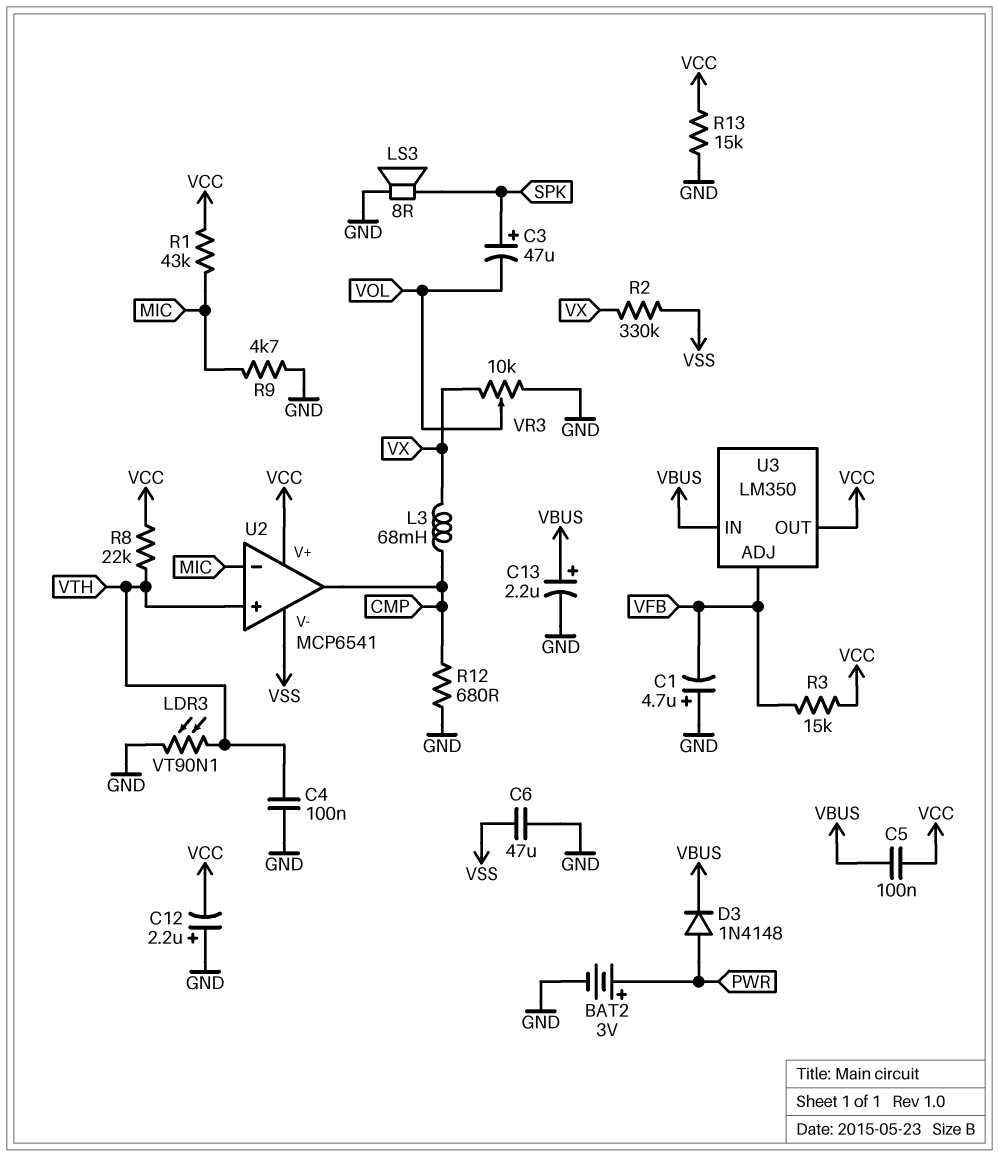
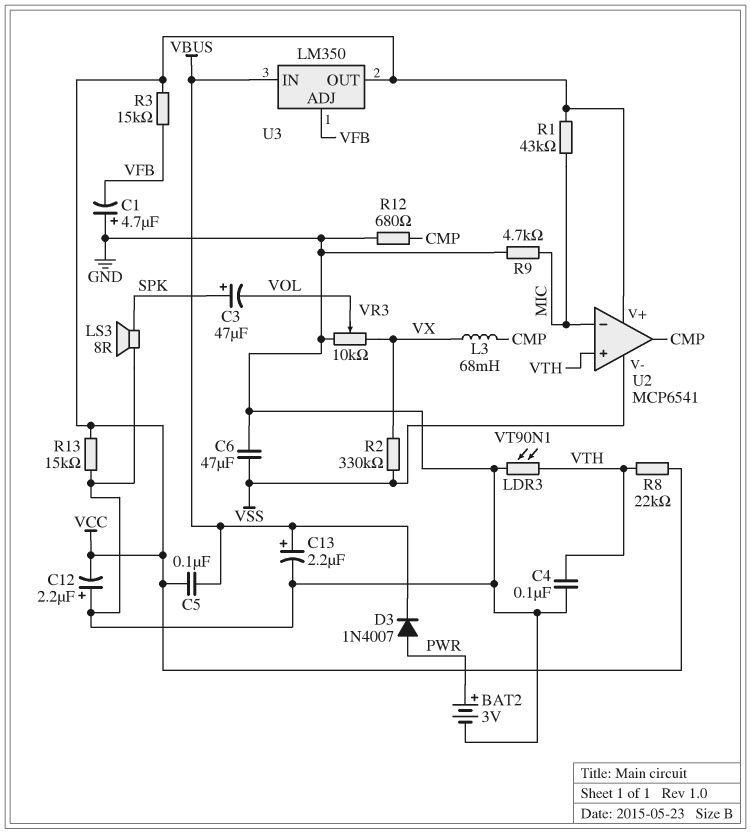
D3: diode 1N4148 (A PWR, K VBUS) -> diode 1N4007 (A PWR, K VBUS)

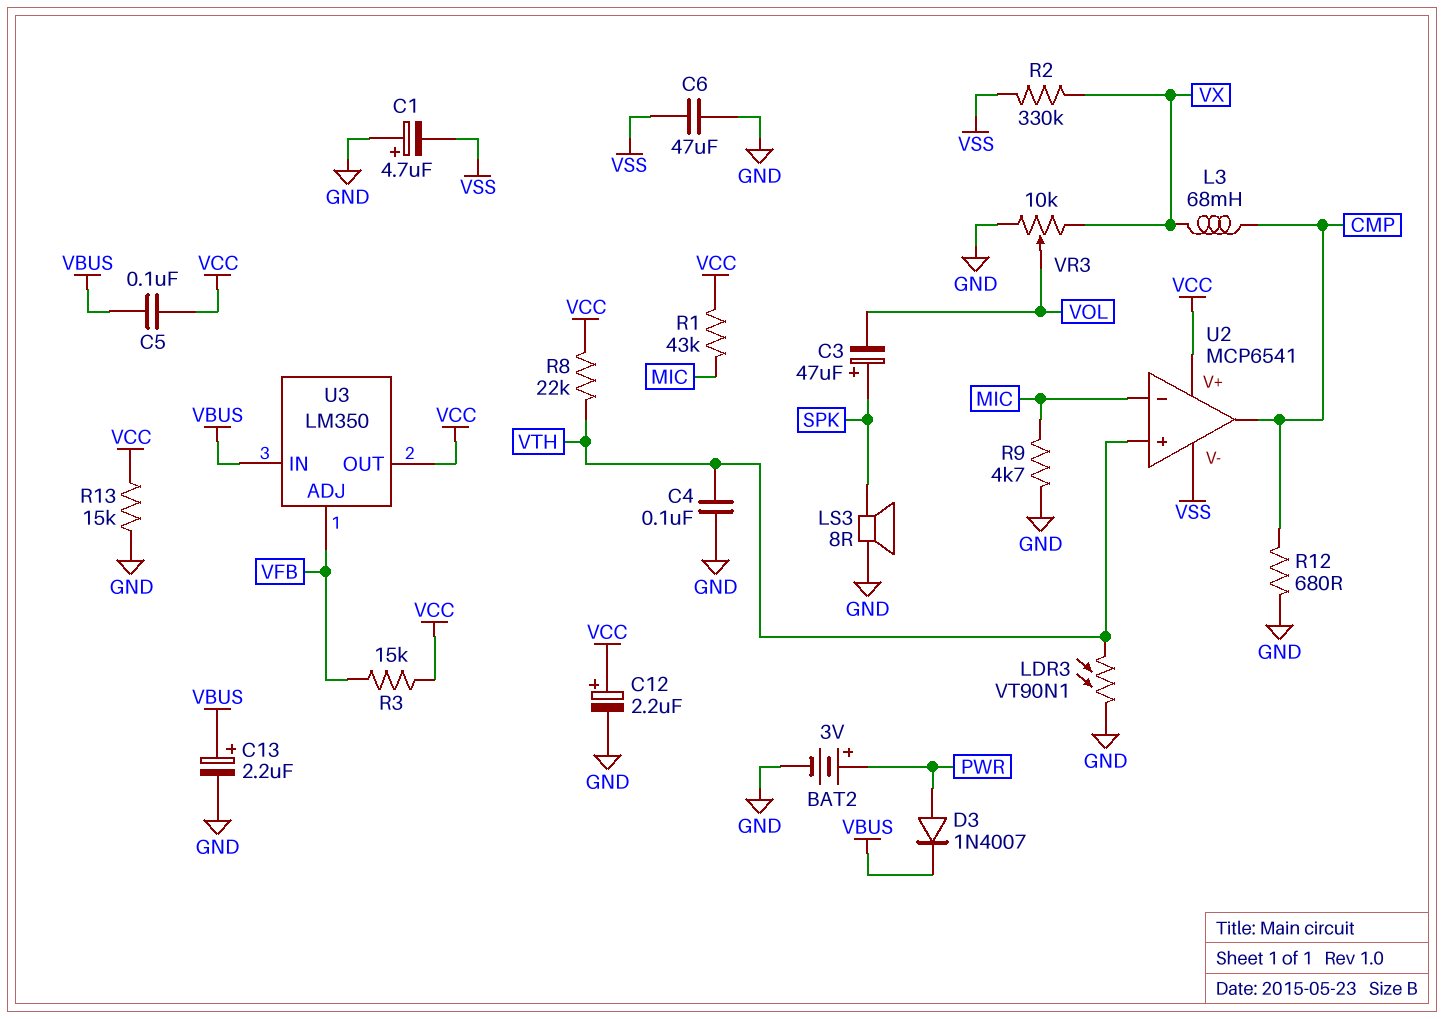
C1: 4.7uF (plus GND, minus VFB) -> 4.7uF (plus GND, minus VSS)
C12: 2.2uF (plus GND, minus VCC) -> 2.2uF (plus VCC, minus GND)

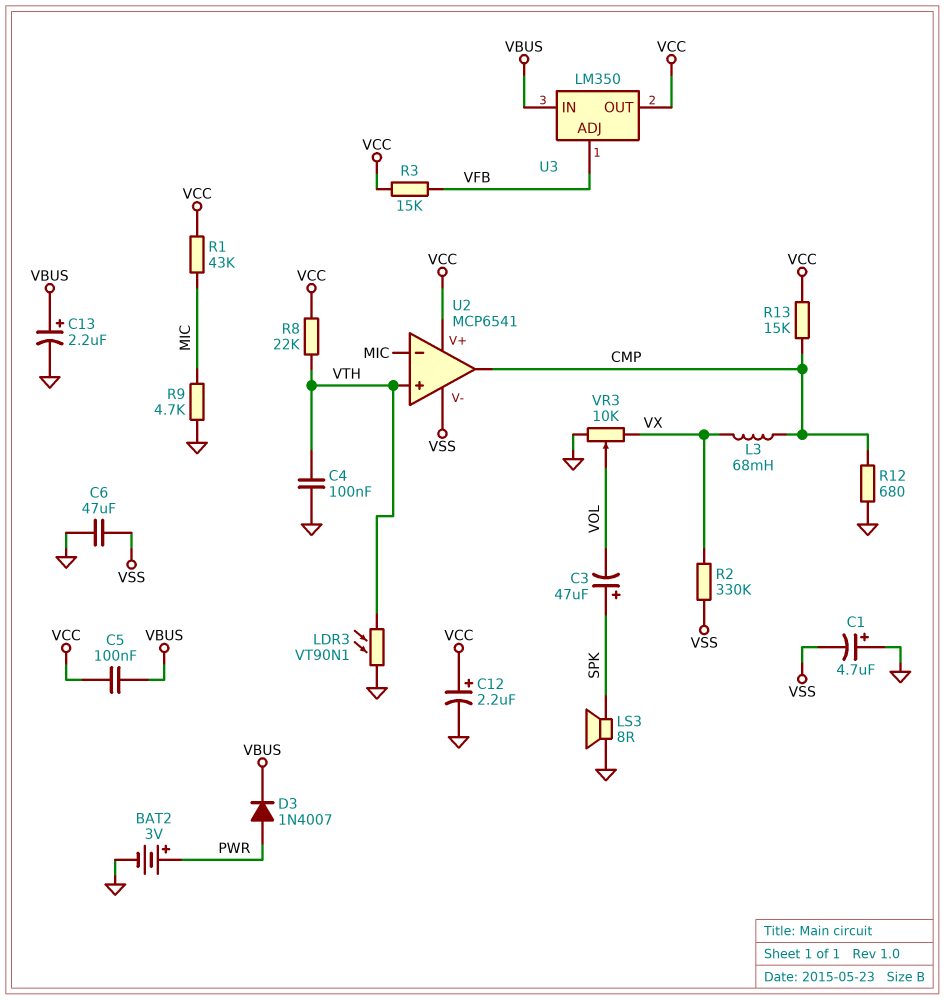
R13: 15k (GND, VCC) -> 15k (CMP, VCC)

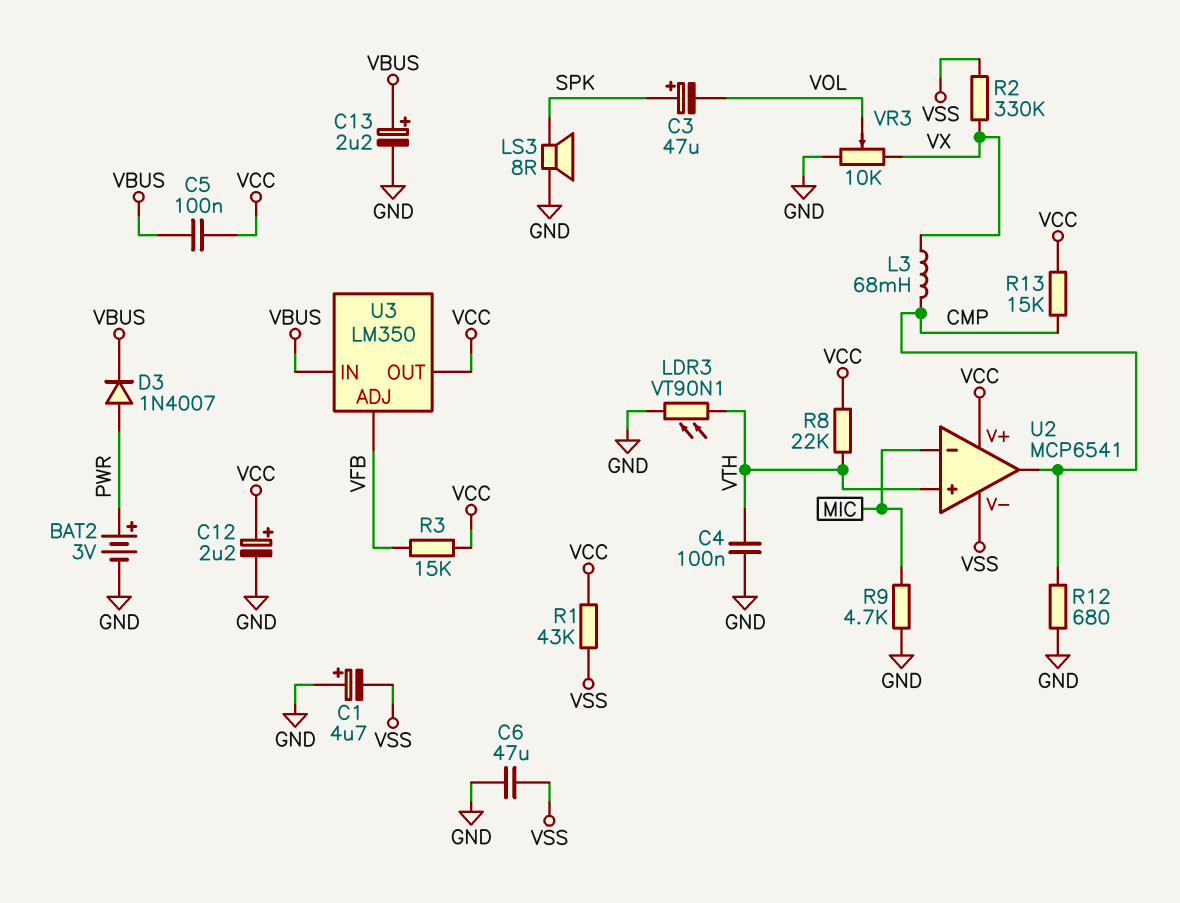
R1: 43k (MIC, VCC) -> 43k (VCC, VSS)

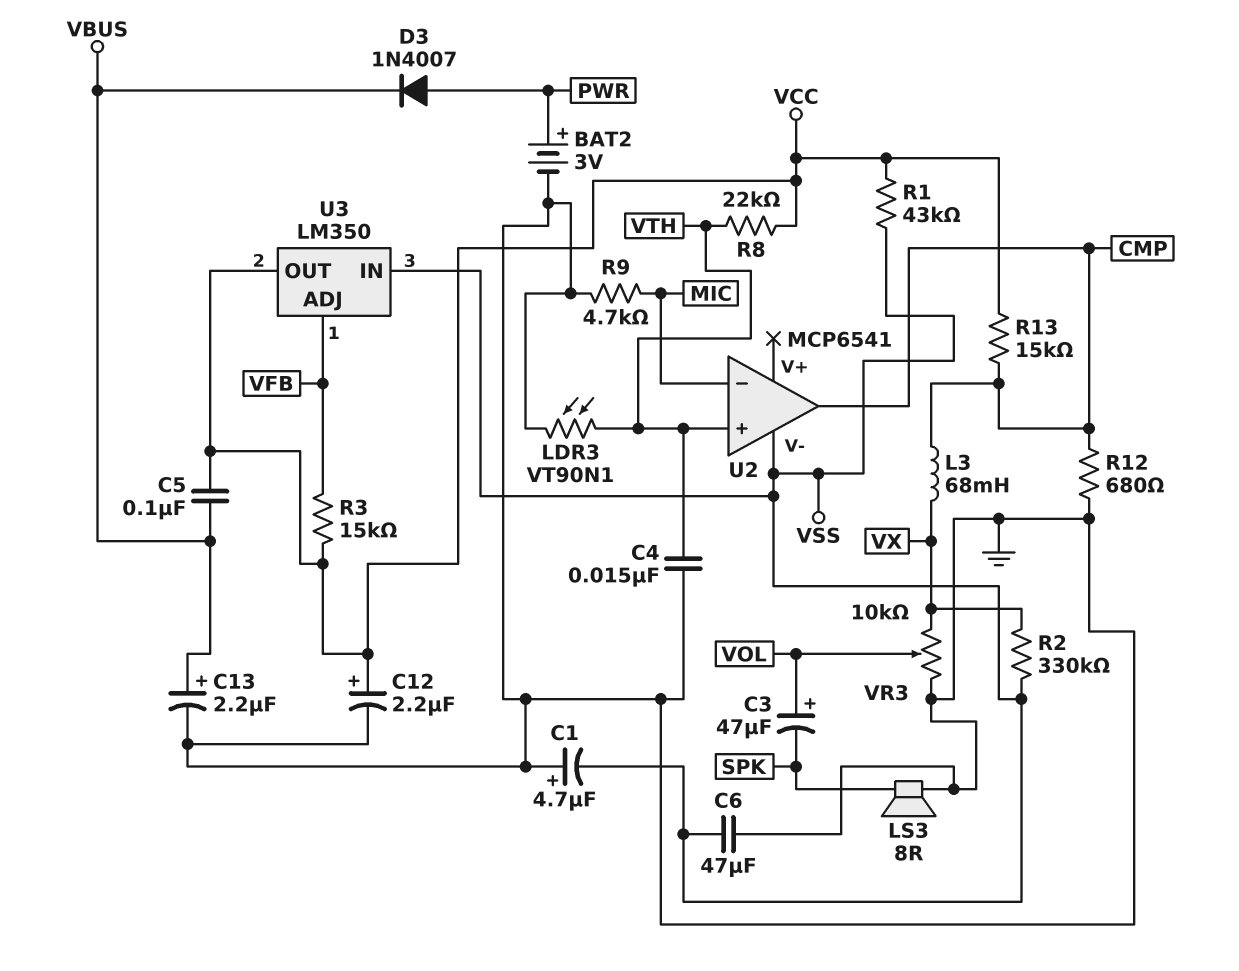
C3: 47uF (plus SPK, minus VOL) -> 47uF (plus VOL, minus SPK)
C4: 100nF (GND, VTH) -> 15nF (GND, VTH)
U2 pin V+: VCC -> none
U3 pin IN: VBUS -> VSS

